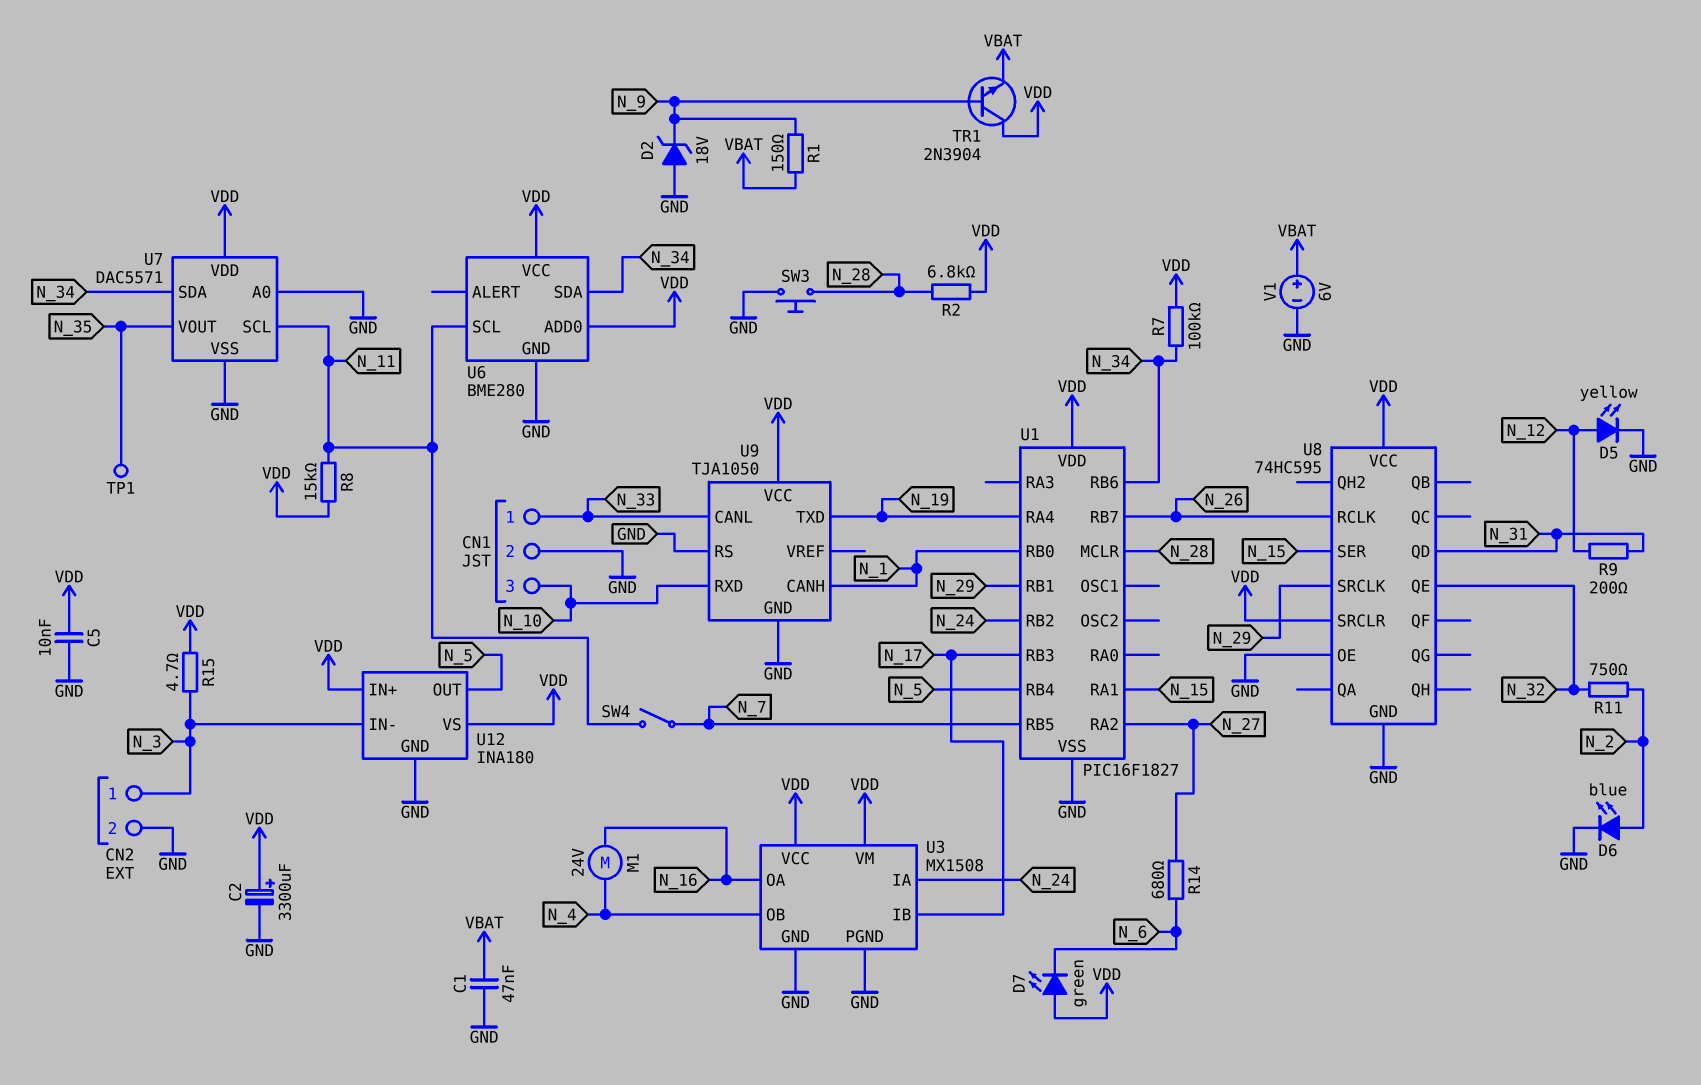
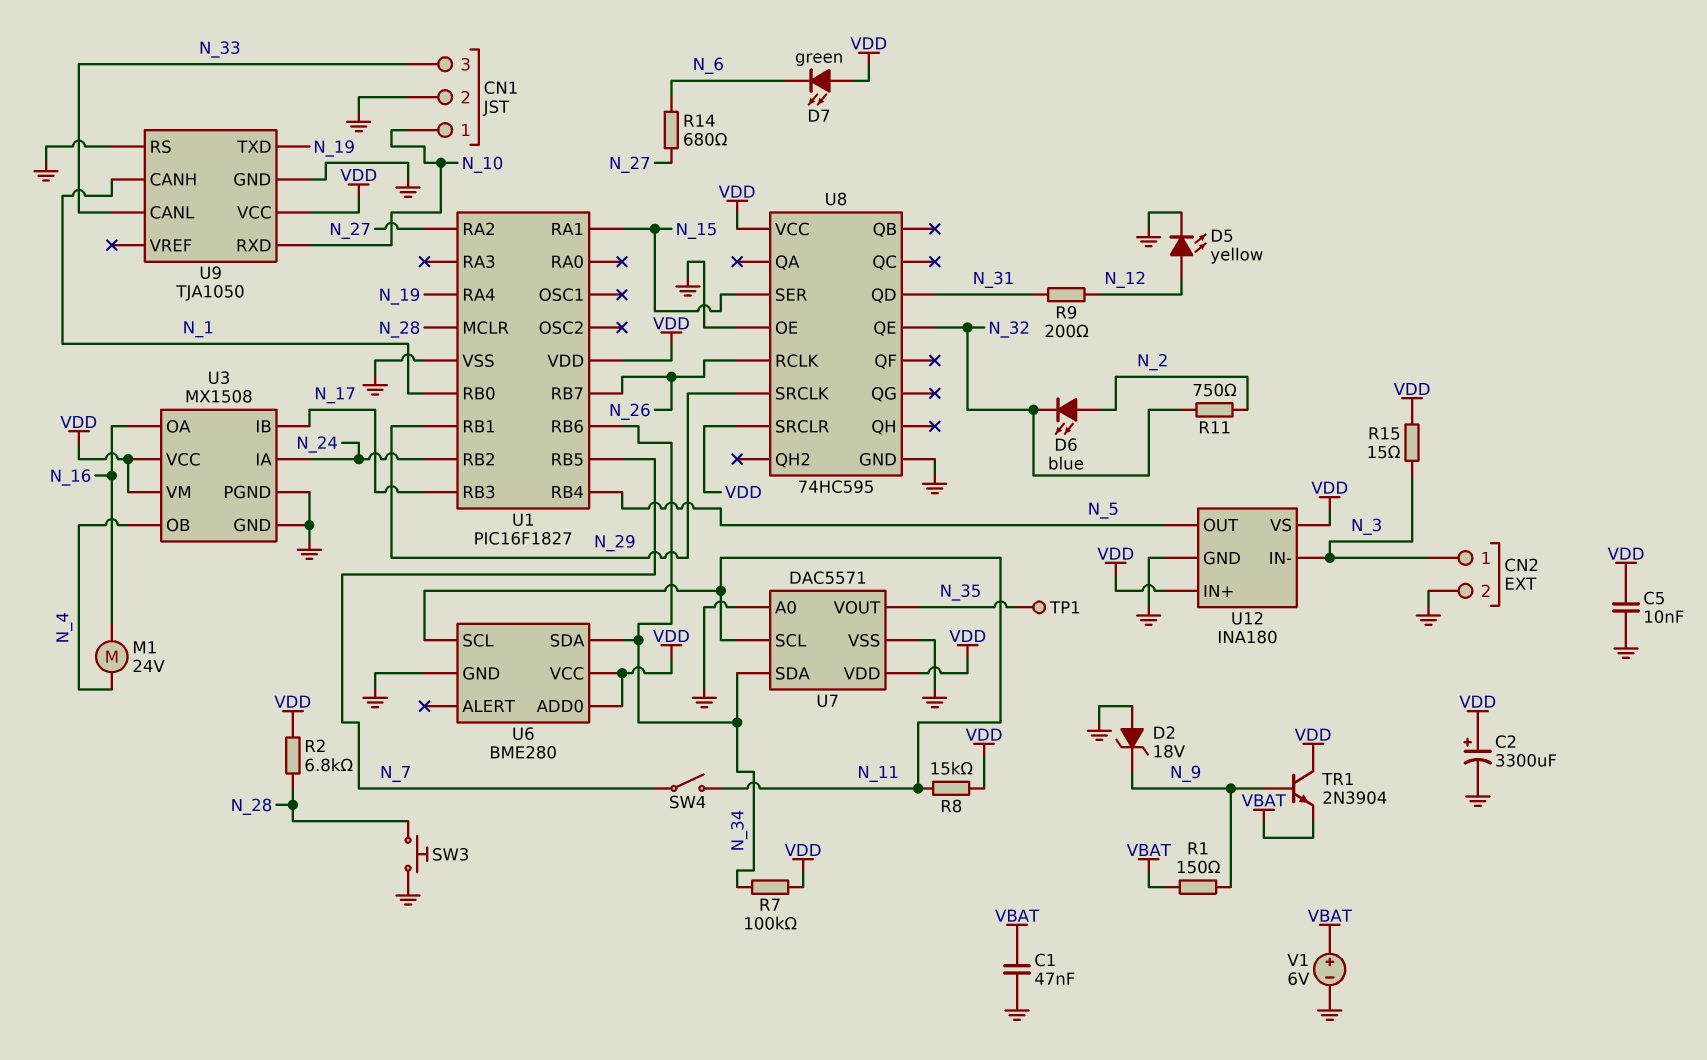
CN1 pin 1: N_33 -> N_10
CN1 pin 3: N_10 -> N_33
D6: LED blue (A N_2, K GND) -> LED blue (A N_2, K N_32)
R15: 4.7 (N_3, VDD) -> 15 (N_3, VDD)

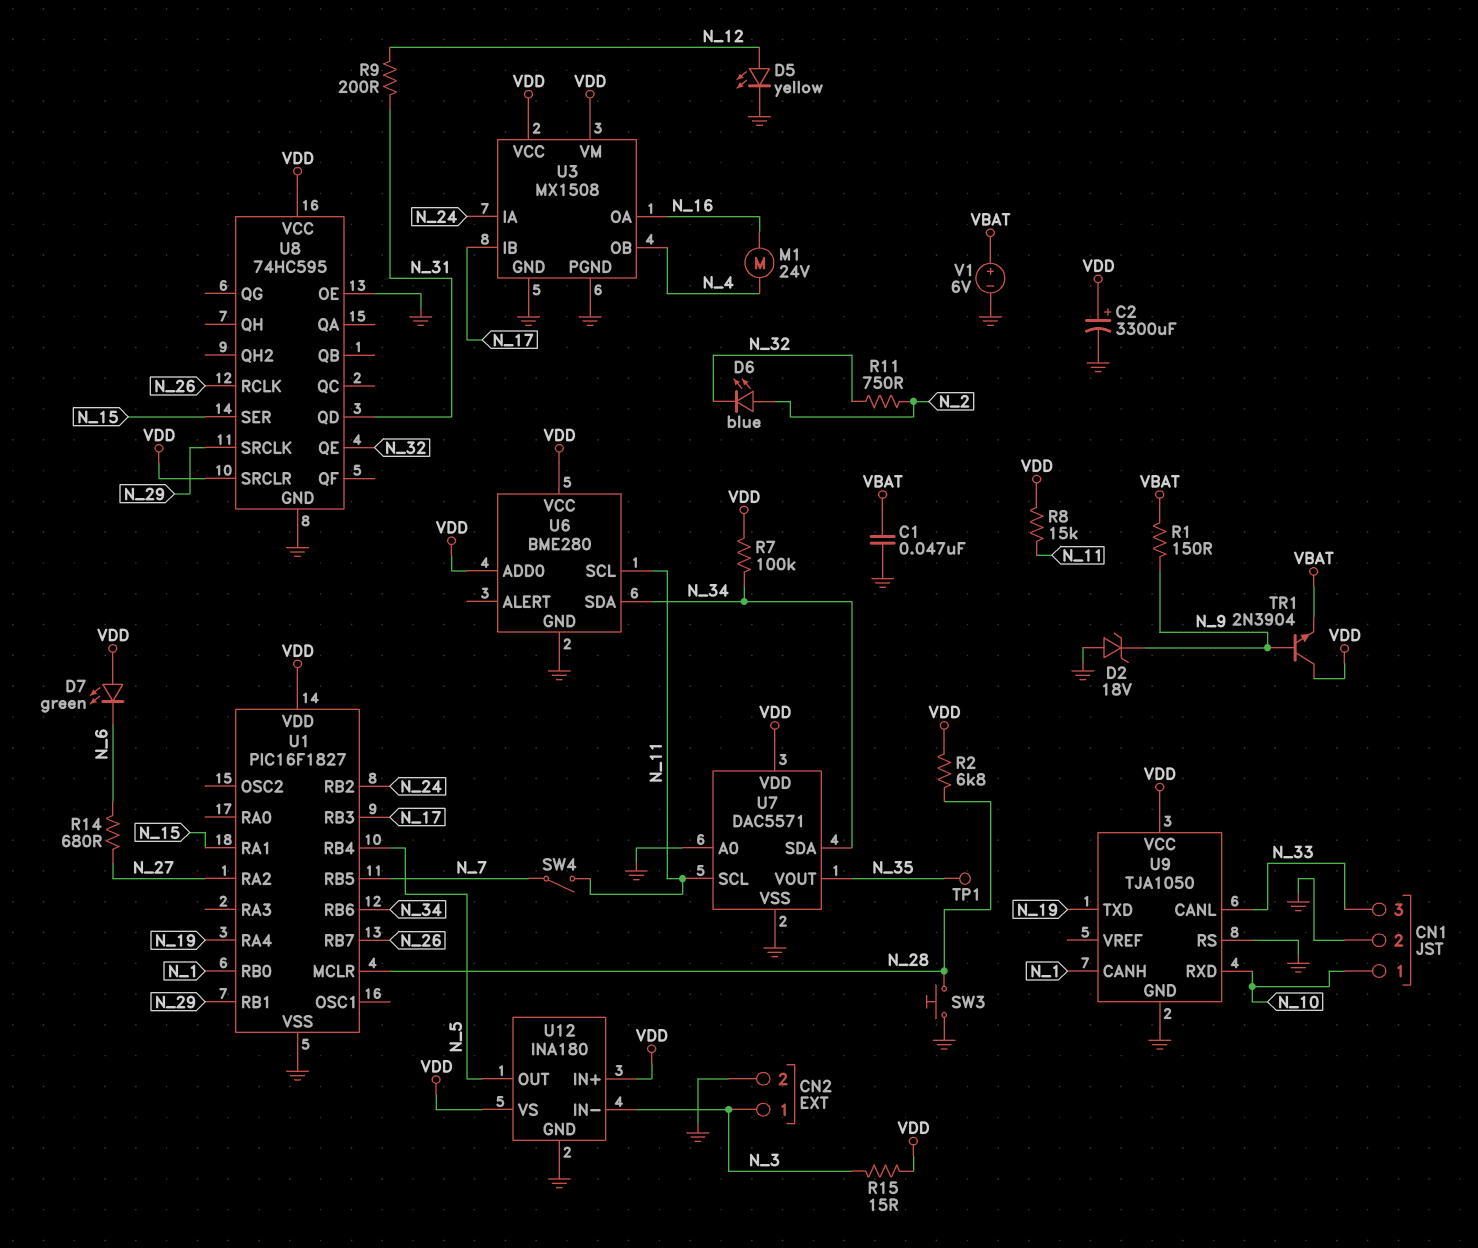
C5: 10nF (GND, VDD) -> none

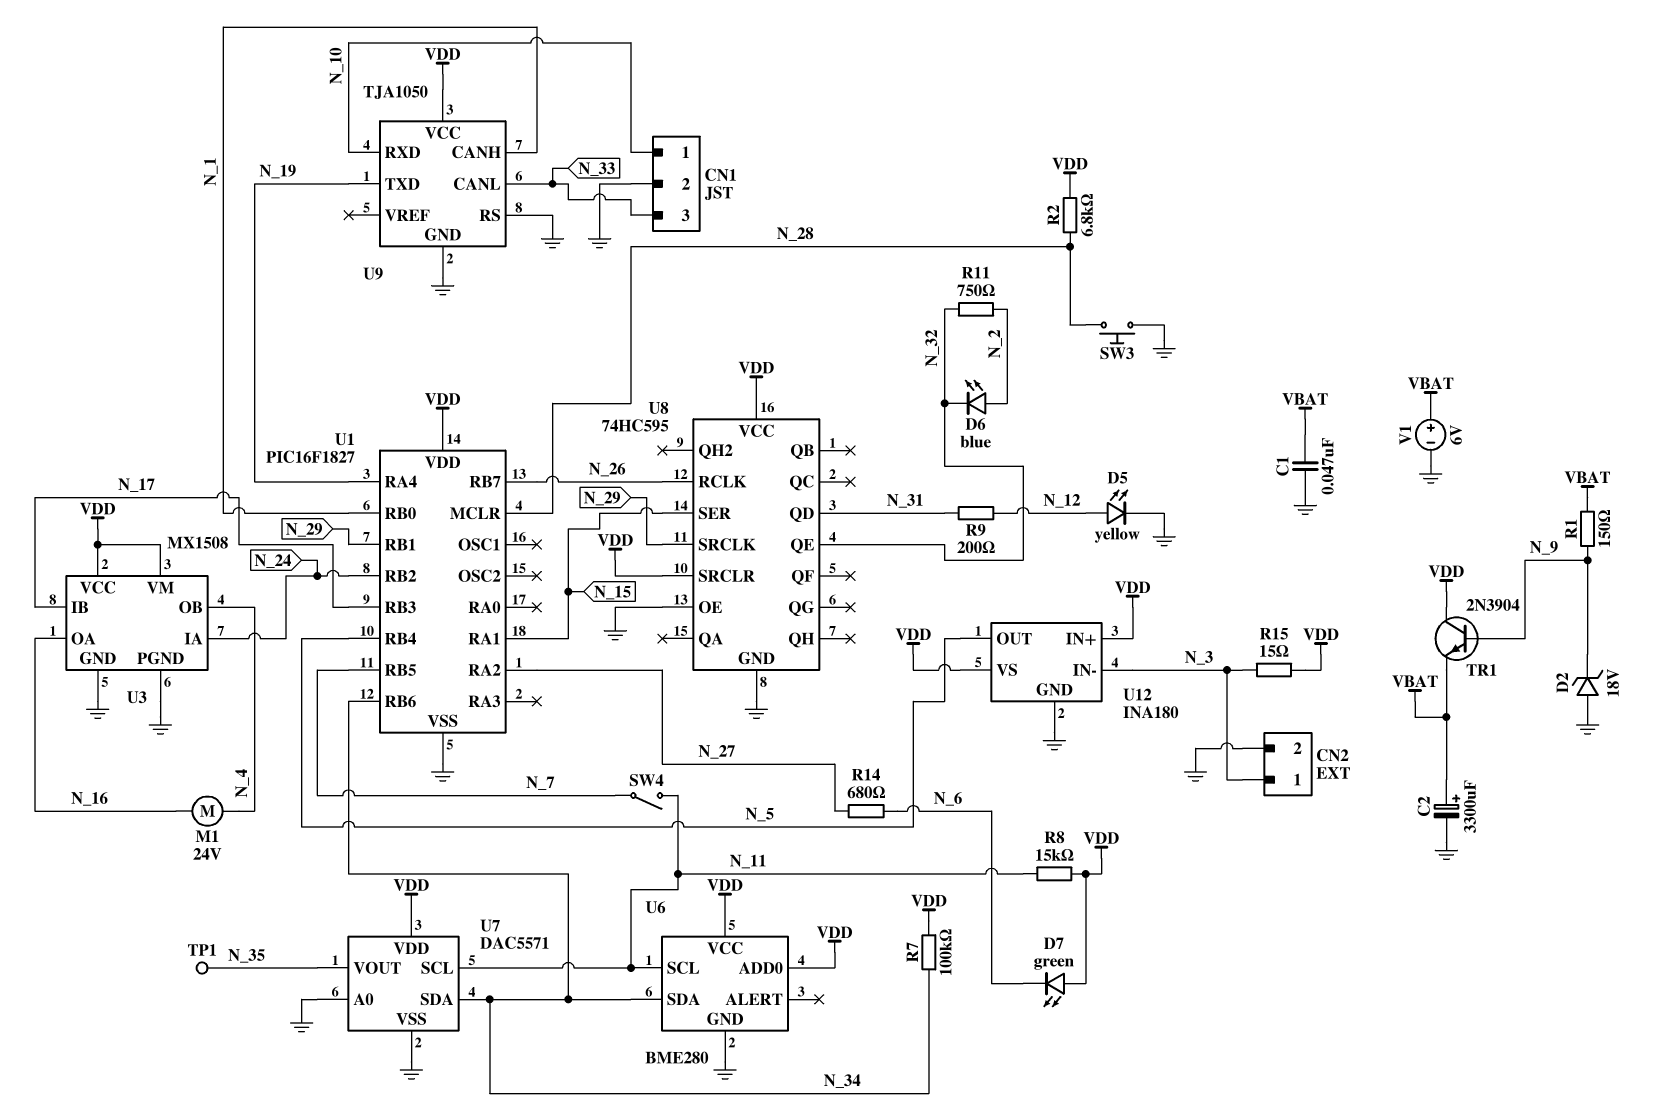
C2: 3300uF (plus VDD, minus GND) -> 3300uF (plus VBAT, minus GND)

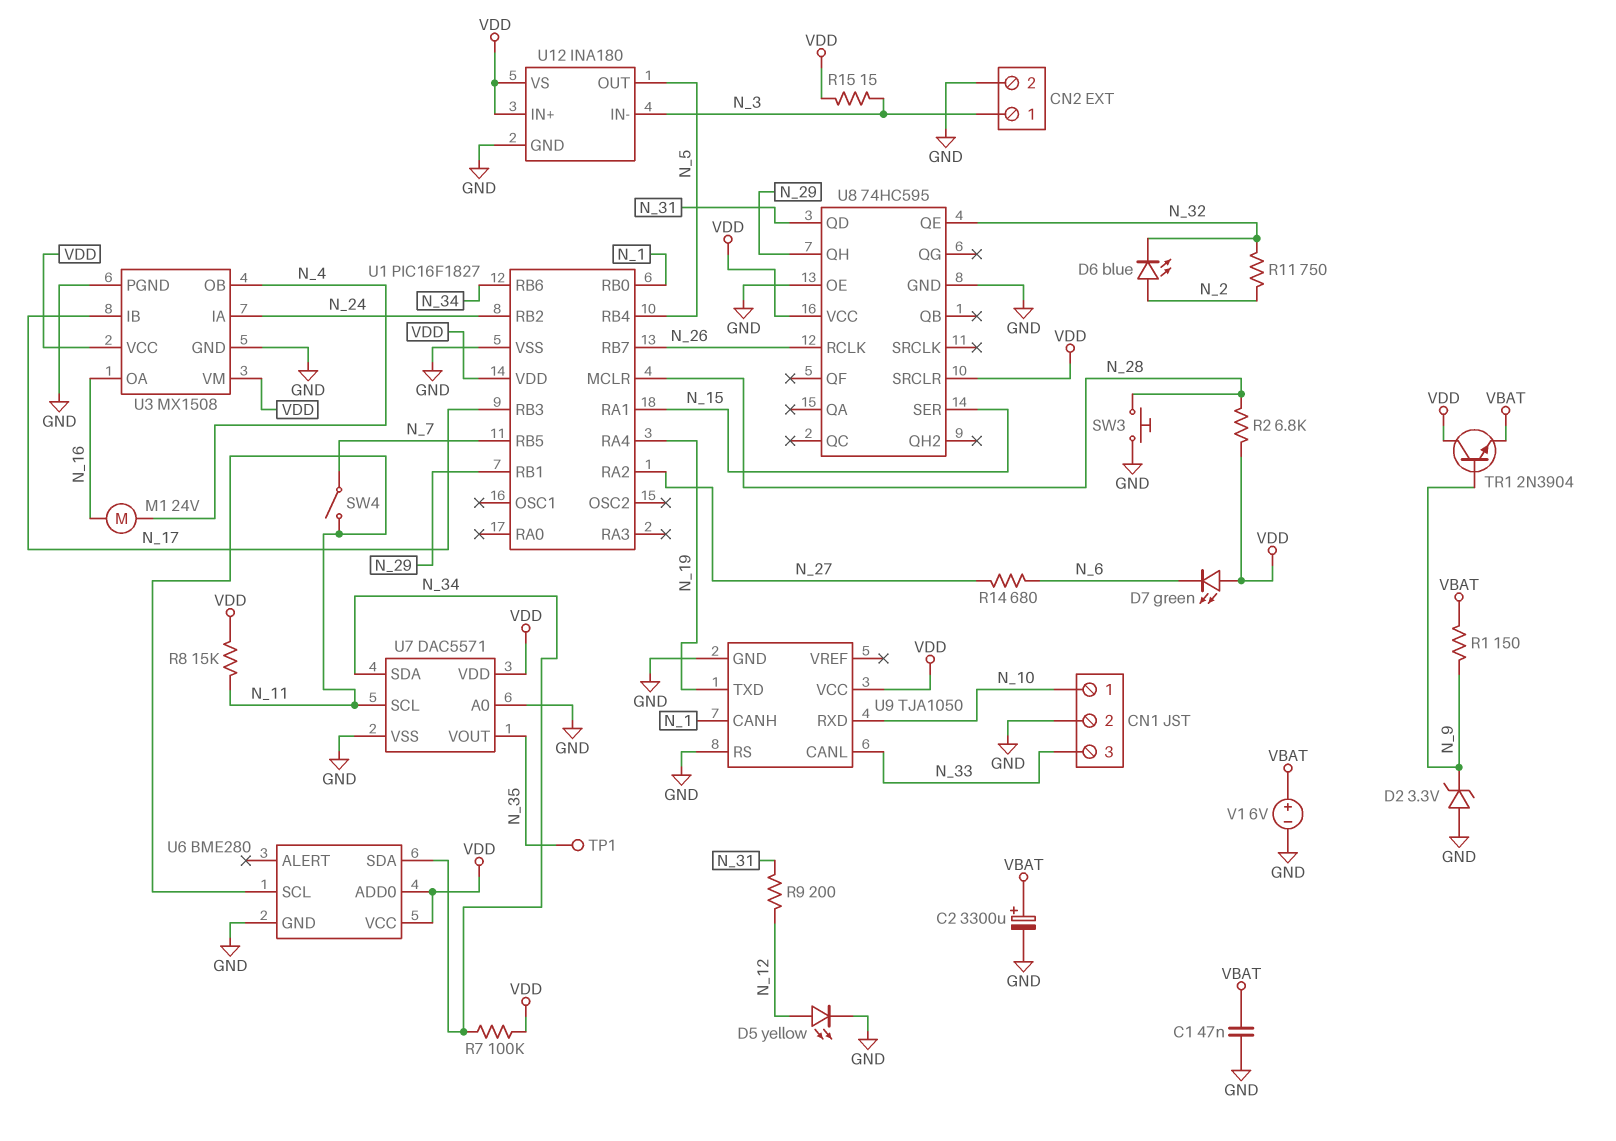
D2: zener 18V (A GND, K N_9) -> zener 3.3V (A GND, K N_9)
U8 pin QH: none -> N_29
U8 pin SRCLK: N_29 -> none

